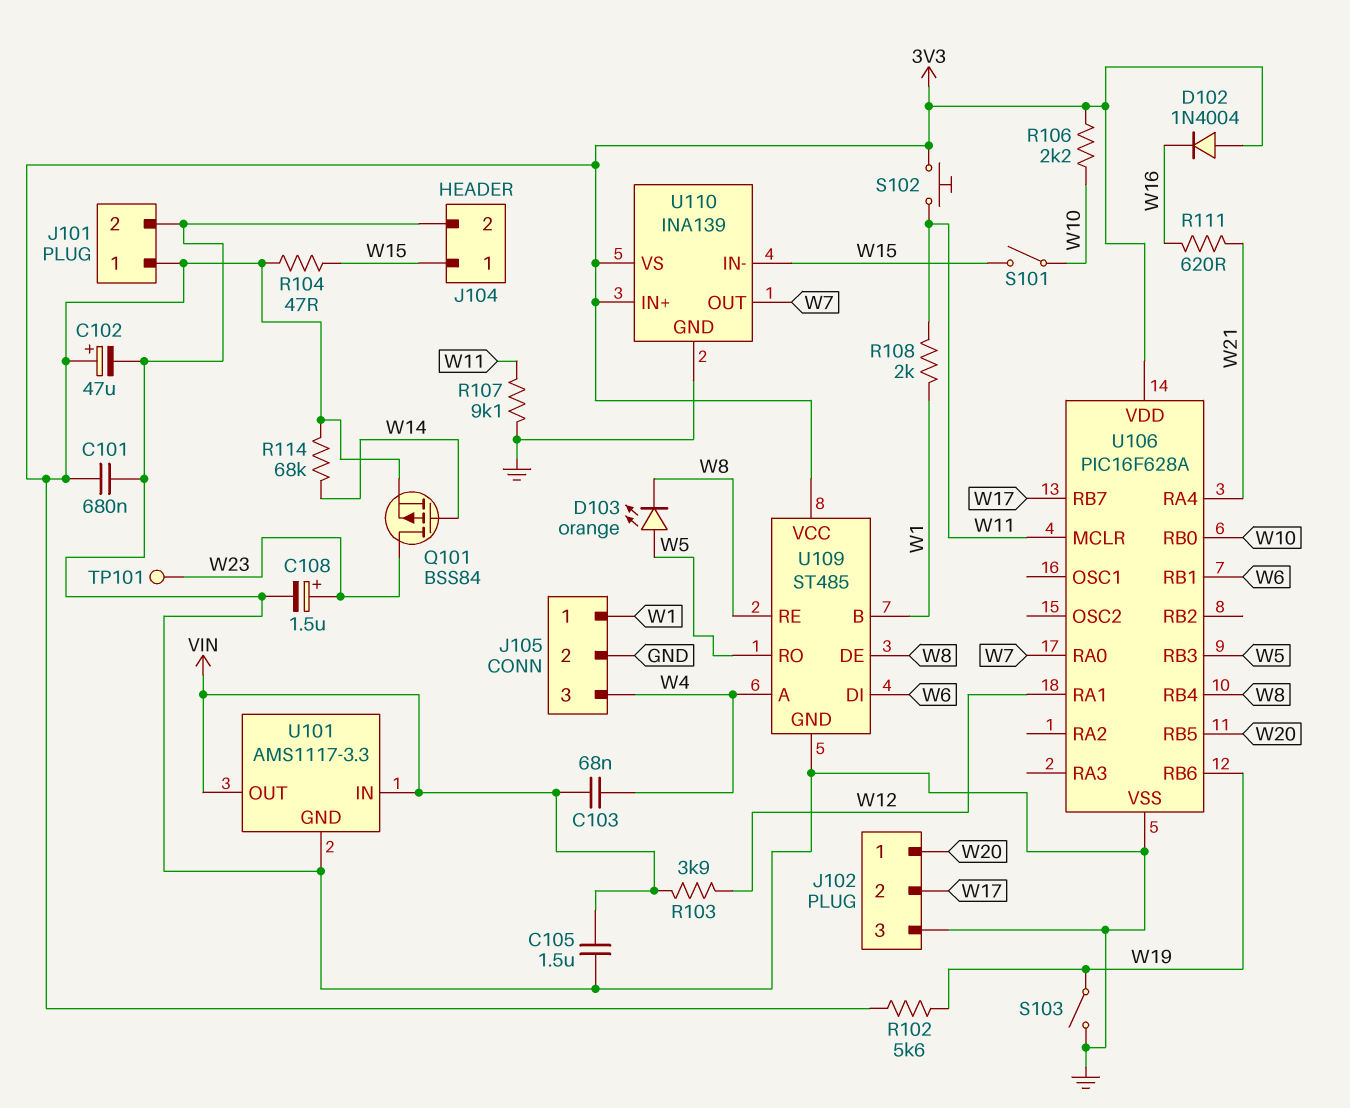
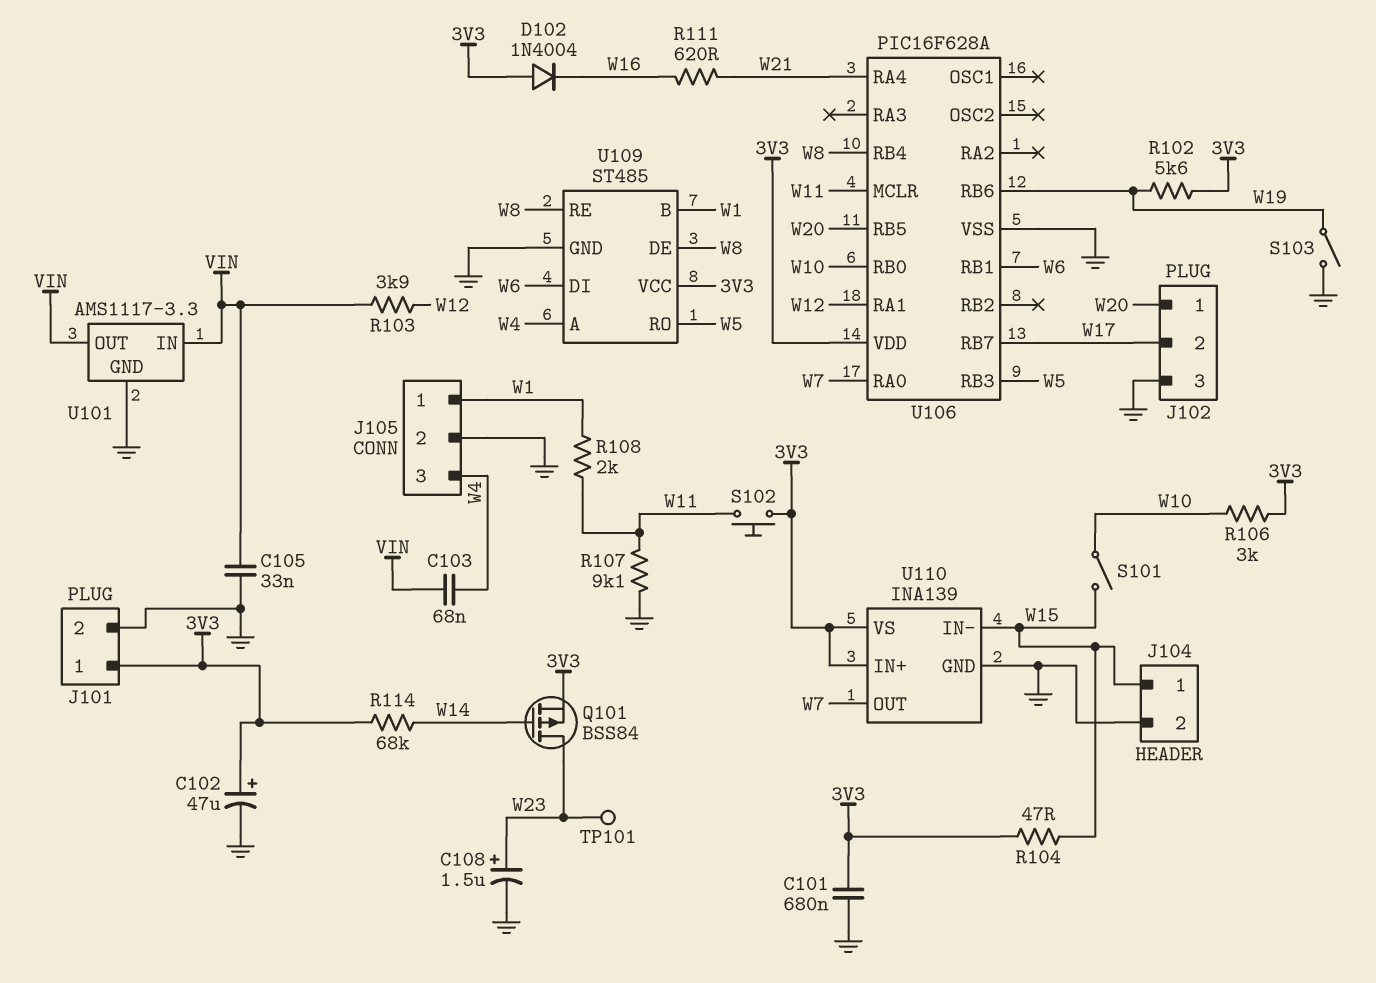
C105: 1.5uF (GND, VIN) -> 33nF (GND, VIN)
D103: LED orange (A W5, K W8) -> none
R106: 2.2k (3V3, W10) -> 3k (3V3, W10)

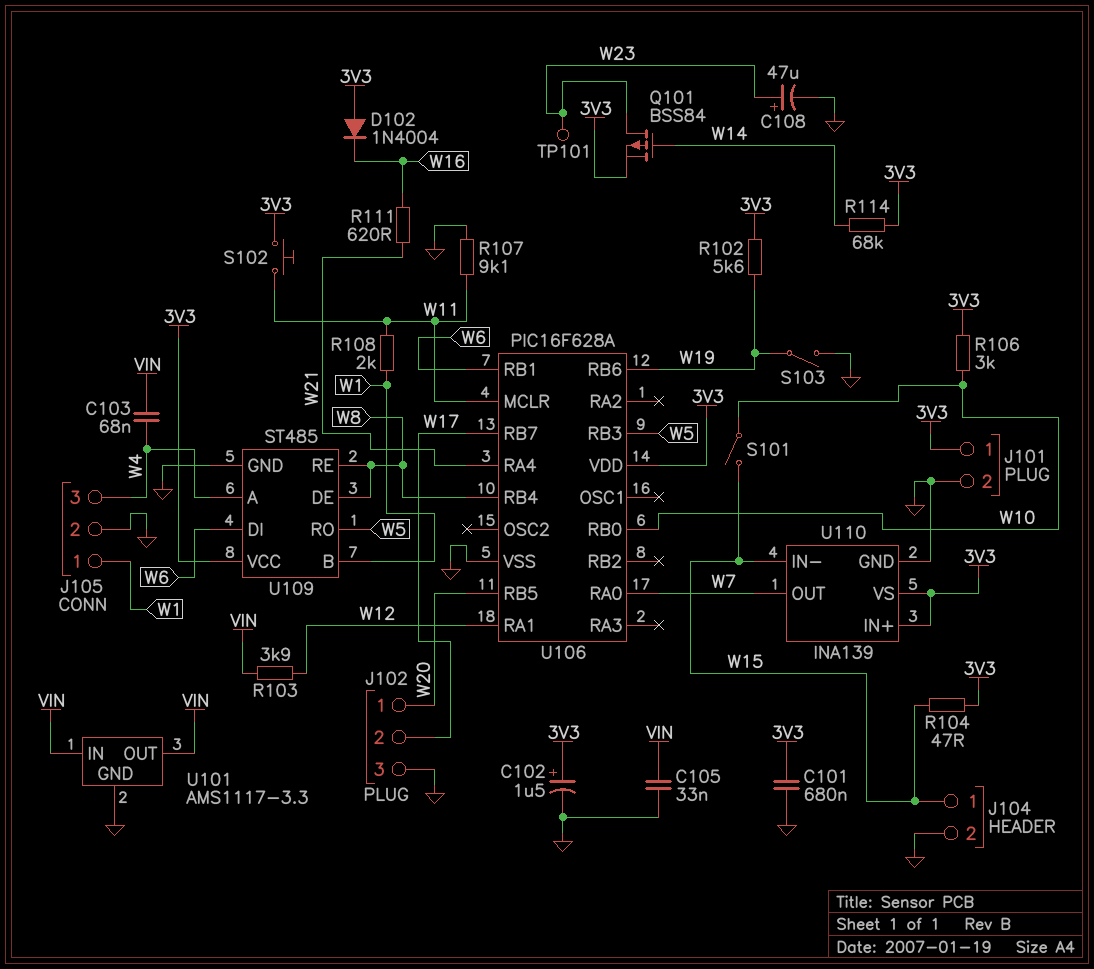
C102: 47uF (plus 3V3, minus GND) -> 1.5uF (plus 3V3, minus GND)
C108: 1.5uF (plus W23, minus GND) -> 47uF (plus W23, minus GND)

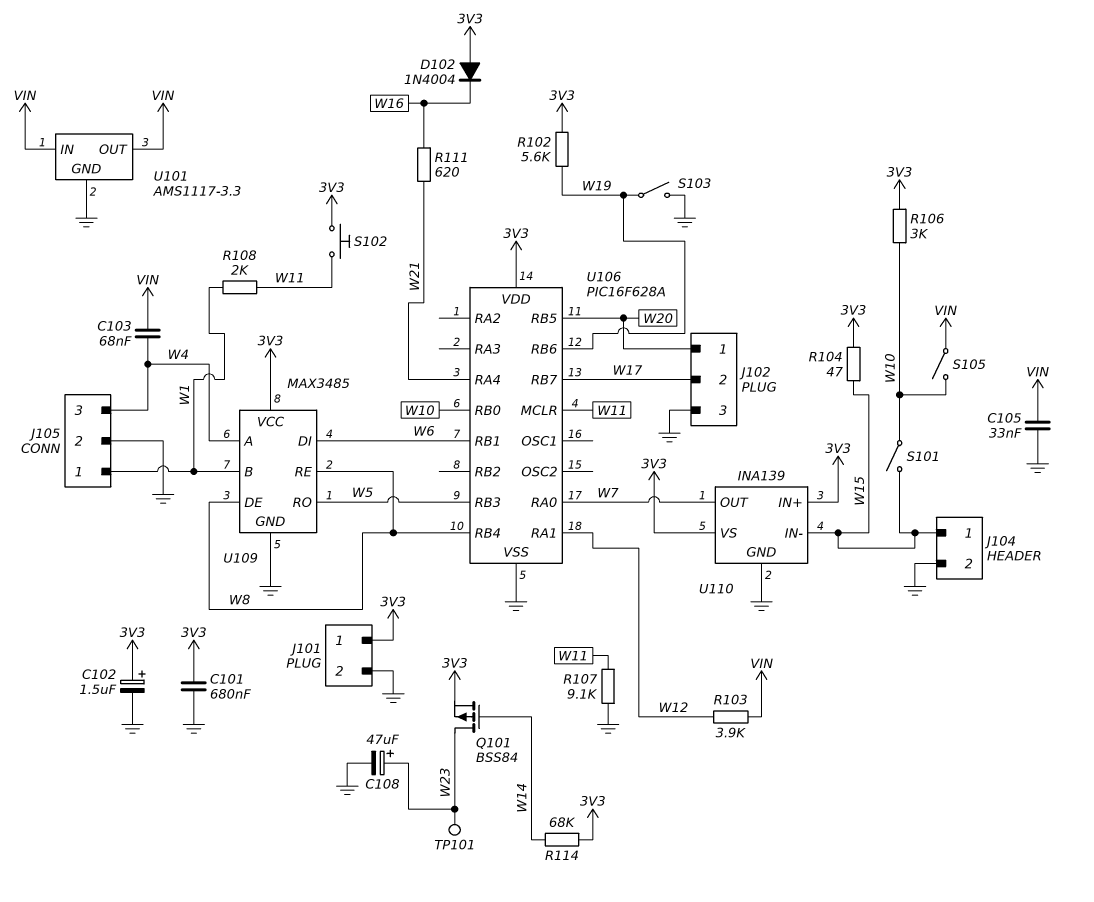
S105: none -> switch (VIN, W10)
U109: ST485 -> MAX3485

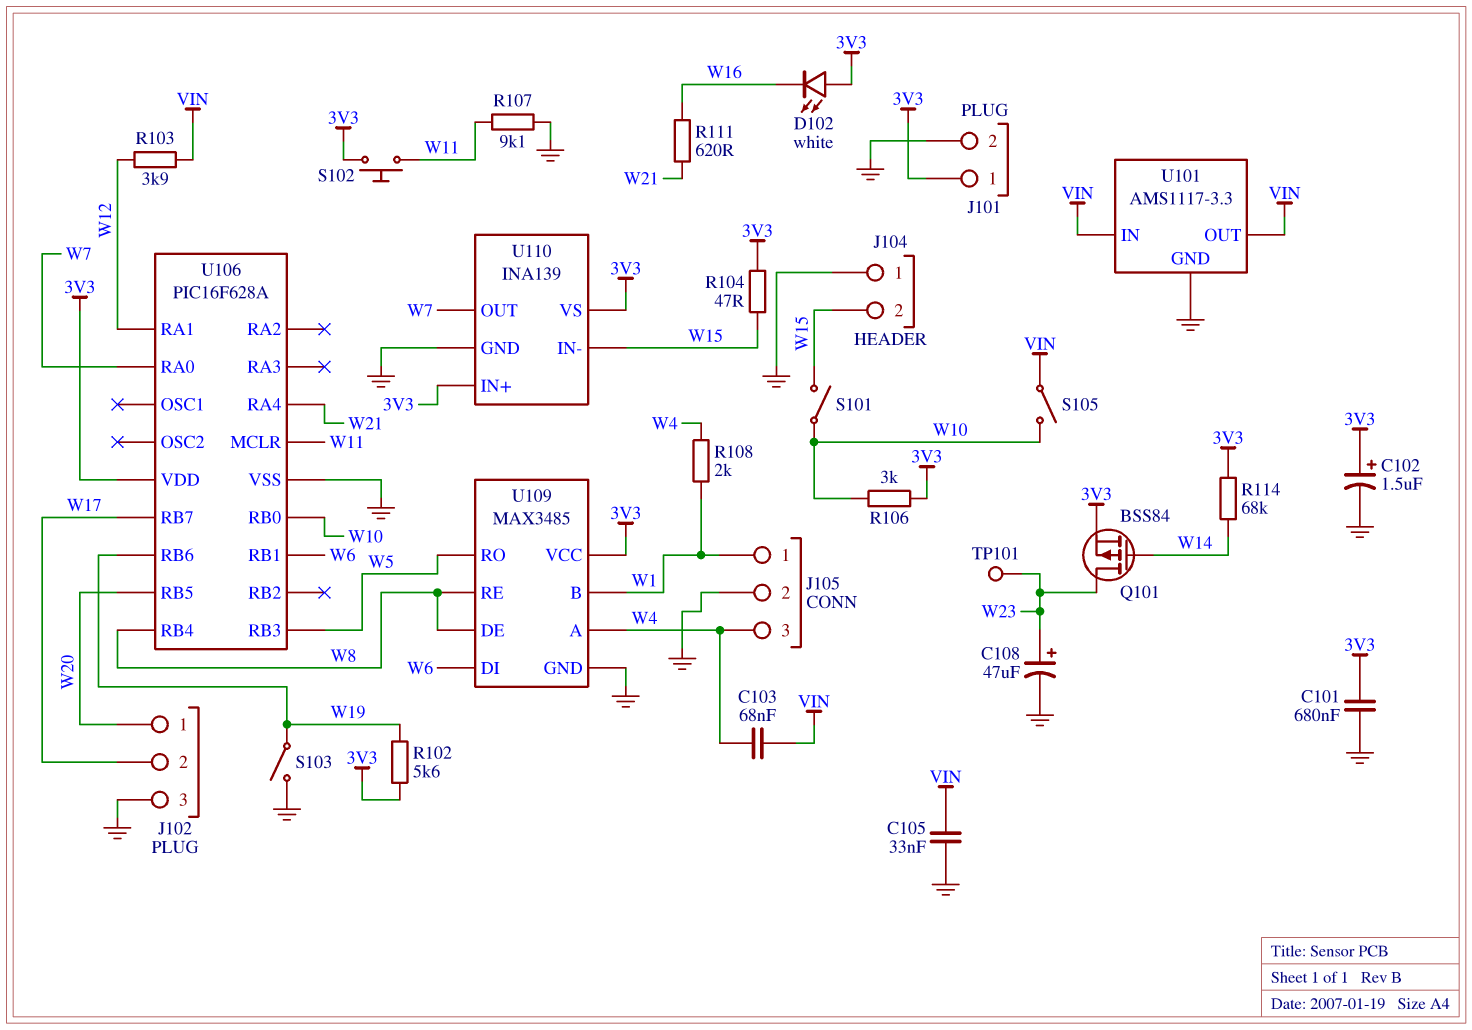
D102: diode 1N4004 (A 3V3, K W16) -> LED white (A 3V3, K W16)
J104 pin 1: W15 -> GND
J104 pin 2: GND -> W15
R108: 2k (W1, W11) -> 2k (W1, W4)

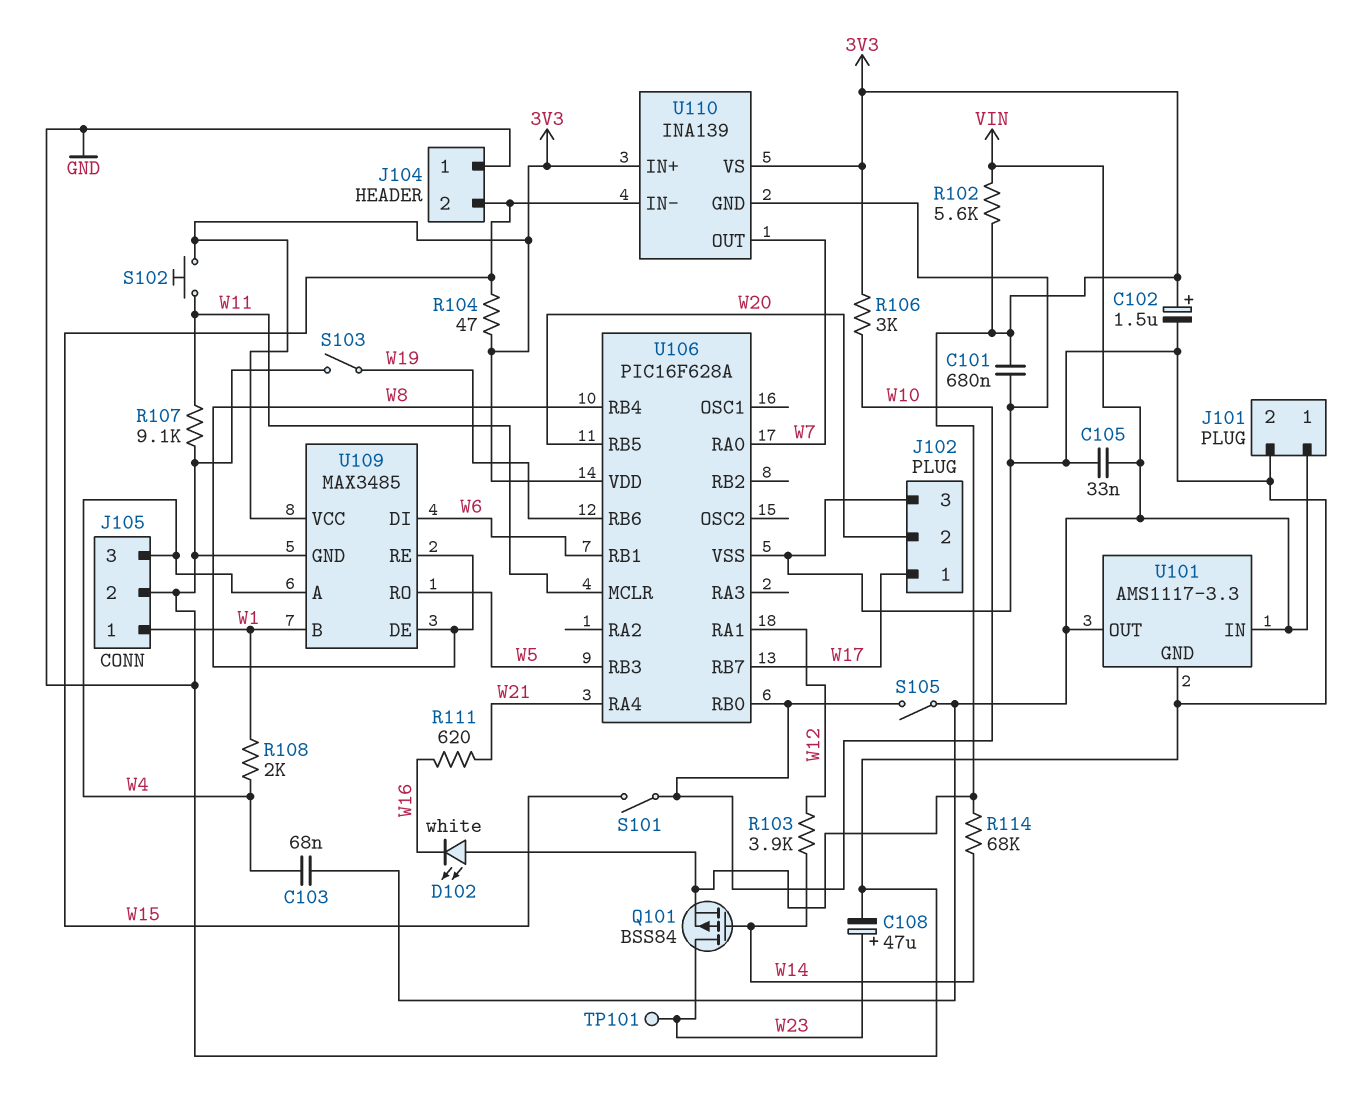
J101 pin 1: 3V3 -> VIN
J102 pin 1: W20 -> W17
J102 pin 2: W17 -> W20
R102: 5.6k (3V3, W19) -> 5.6k (3V3, VIN)
R103: 3.9k (VIN, W12) -> 3.9k (W12, W14)

